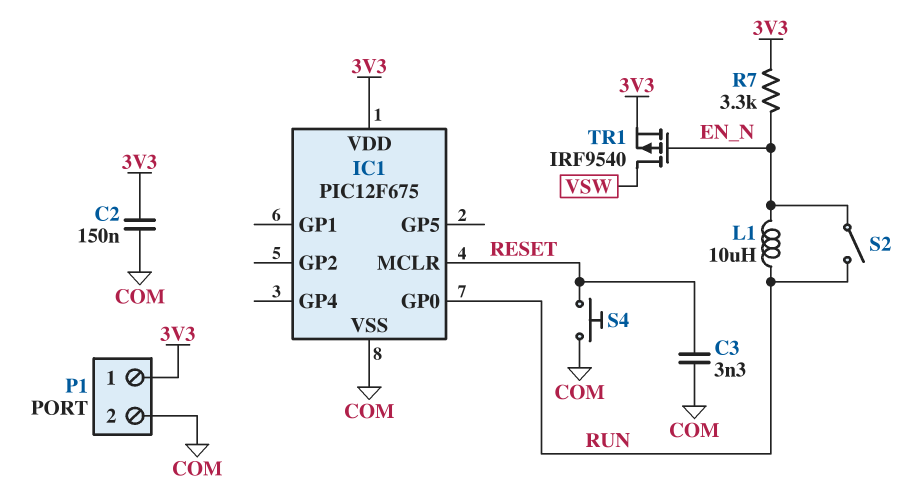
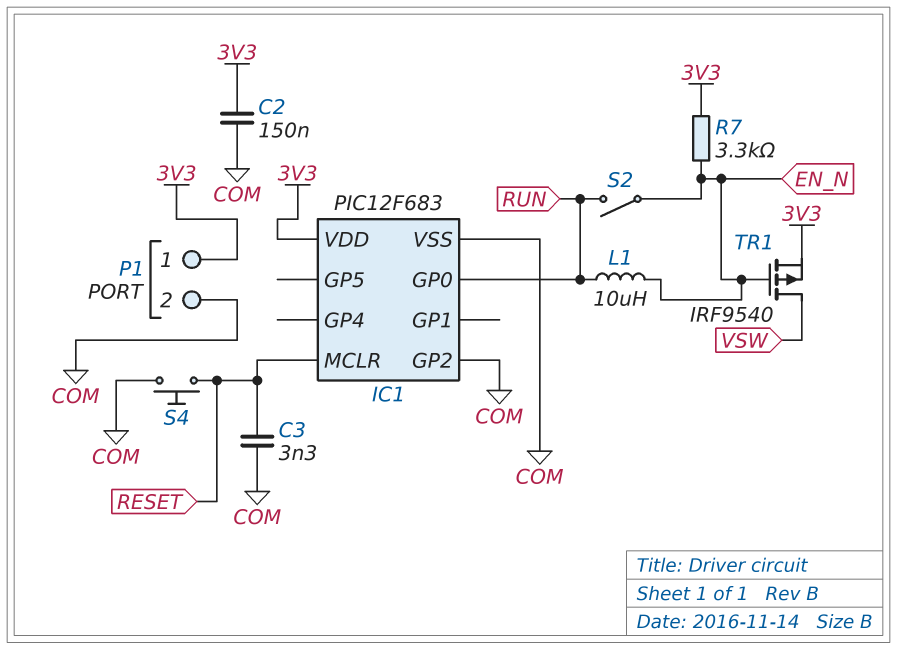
IC1: PIC12F675 -> PIC12F683
IC1 pin GP2: none -> COM

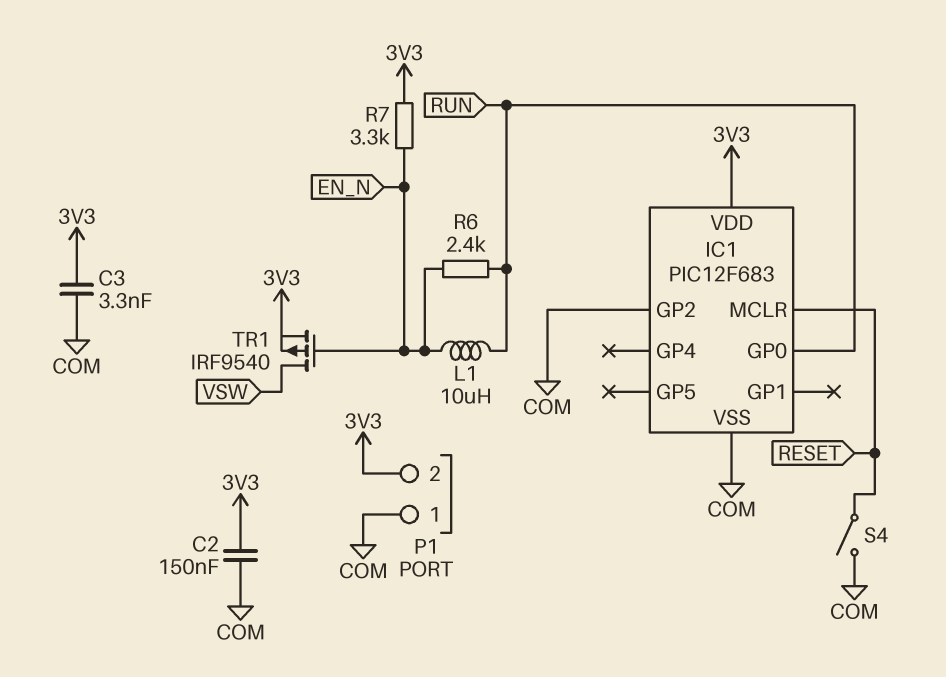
C3: 3.3nF (COM, RESET) -> 3.3nF (3V3, COM)
P1 pin 1: 3V3 -> COM
P1 pin 2: COM -> 3V3
R6: none -> 2.4k (EN_N, RUN)
S2: switch (EN_N, RUN) -> none
S4: button (COM, RESET) -> switch (COM, RESET)

